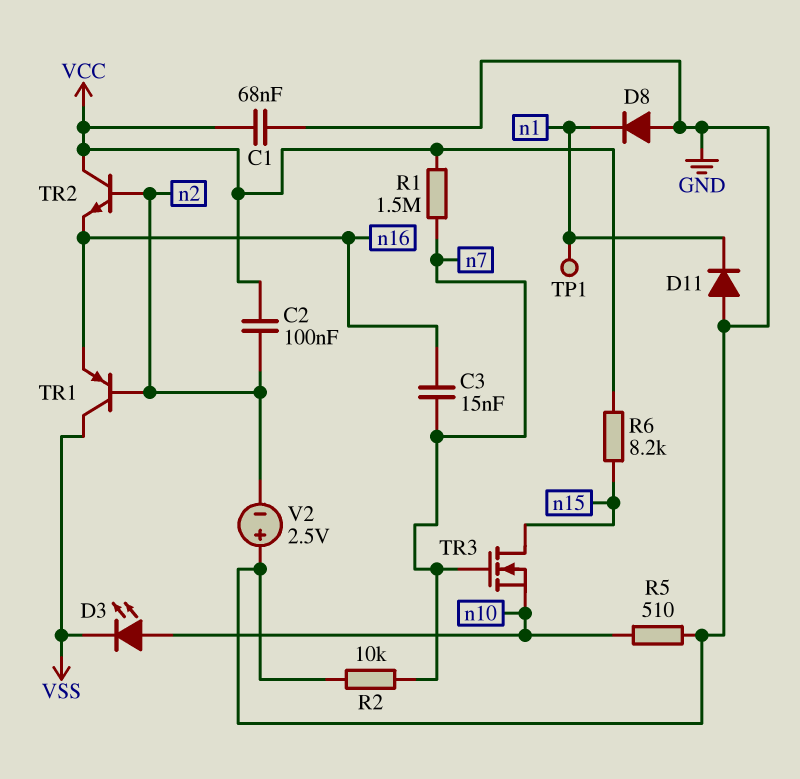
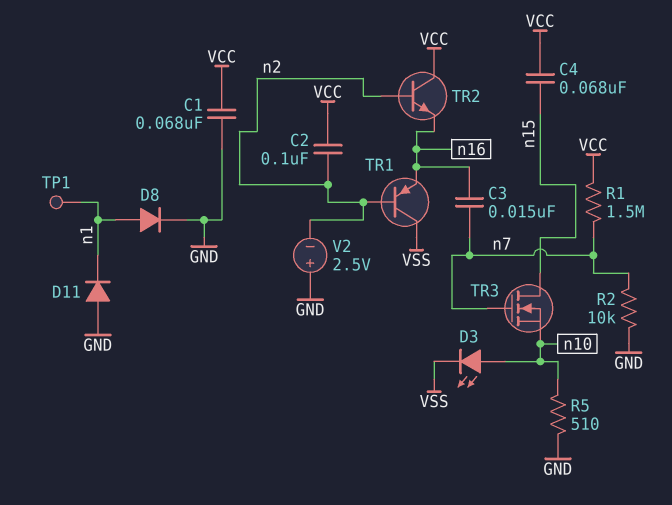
C4: none -> 68nF (VCC, n15)
D8: diode (A GND, K n1) -> diode (A n1, K GND)
R6: 8.2k (VCC, n15) -> none

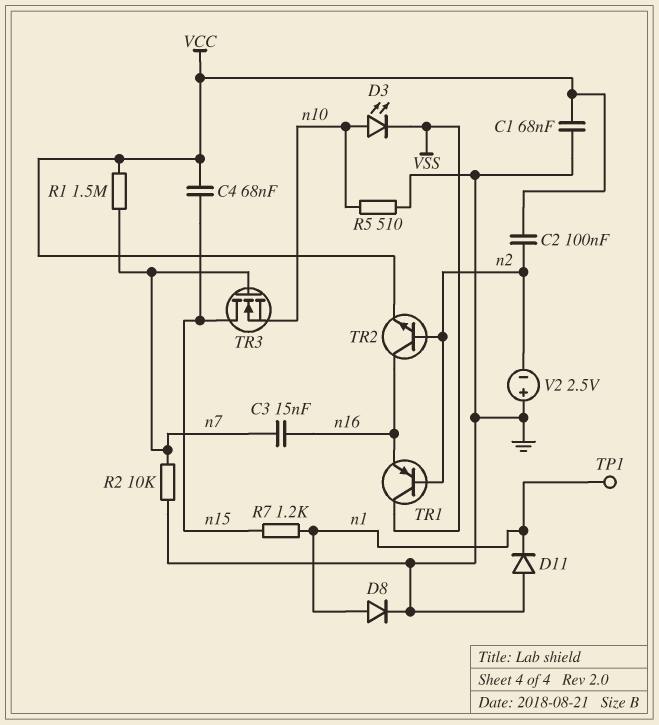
R7: none -> 1.2k (n1, n15)
TR2: NPN (B n2, C VCC, E n16) -> NPN (B n2, C n16, E VCC)

